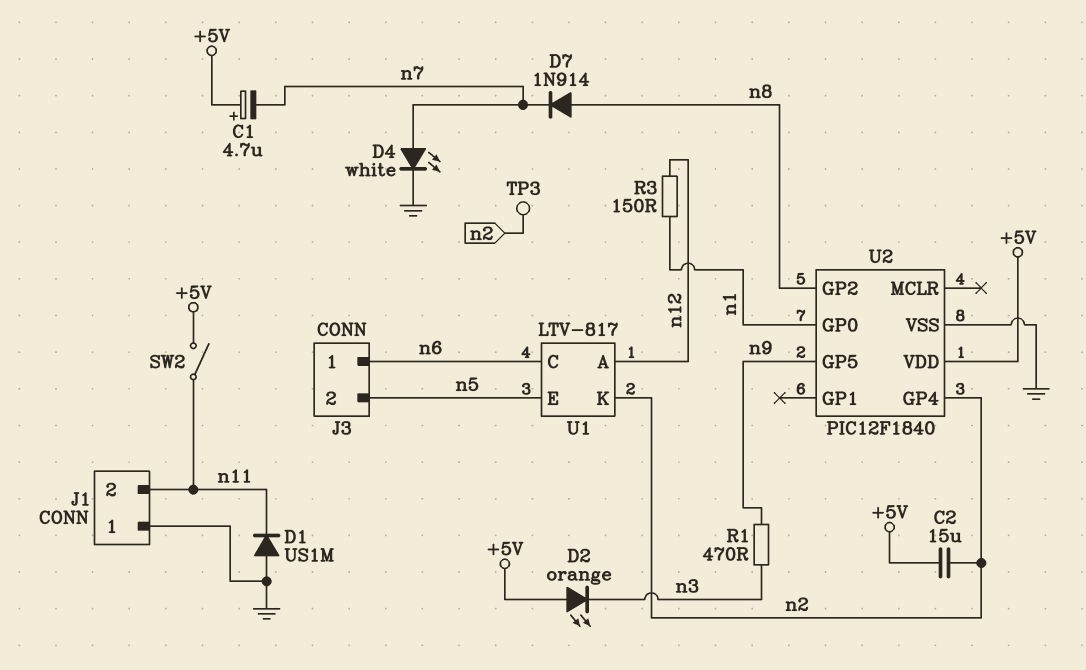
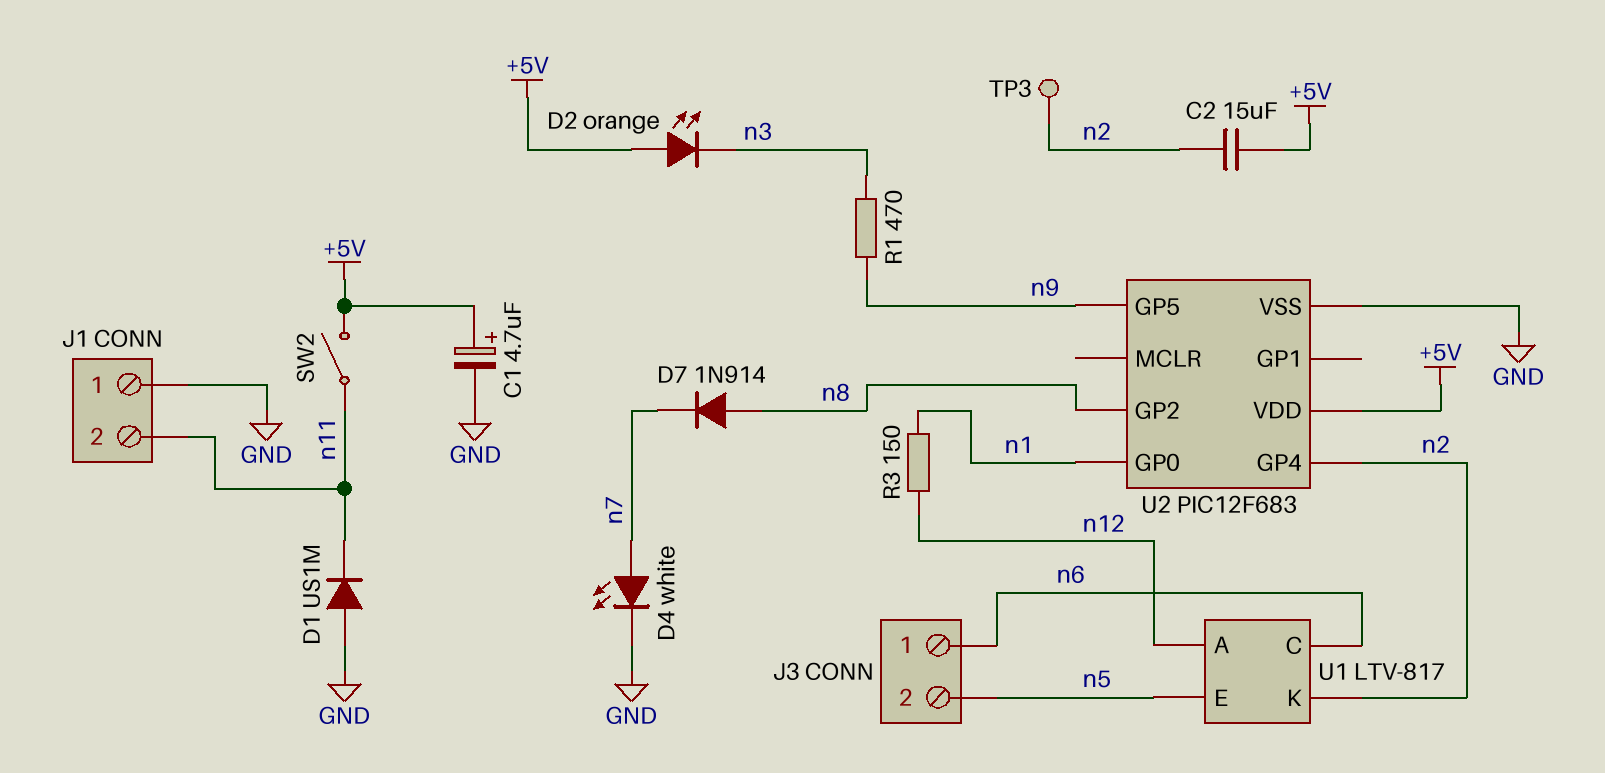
C1: 4.7uF (plus +5V, minus n7) -> 4.7uF (plus +5V, minus GND)
U2: PIC12F1840 -> PIC12F683

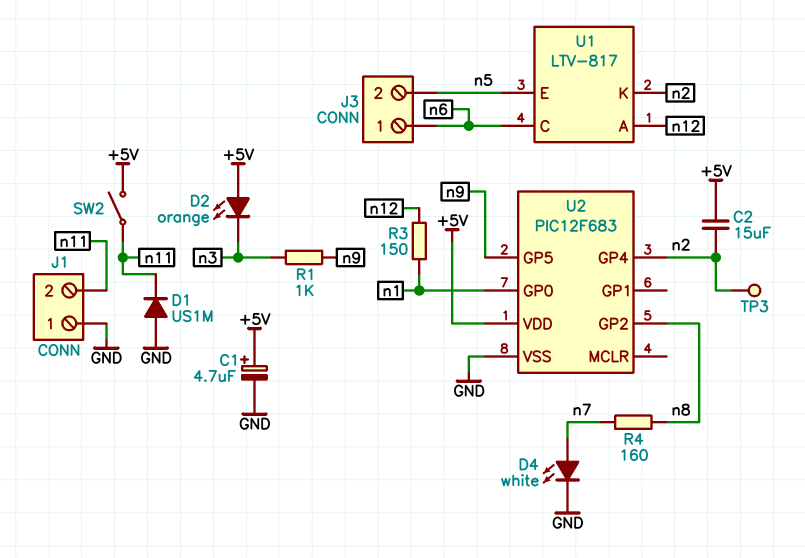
D7: diode 1N914 (A n8, K n7) -> none
R1: 470 (n3, n9) -> 1k (n3, n9)
R4: none -> 160 (n7, n8)

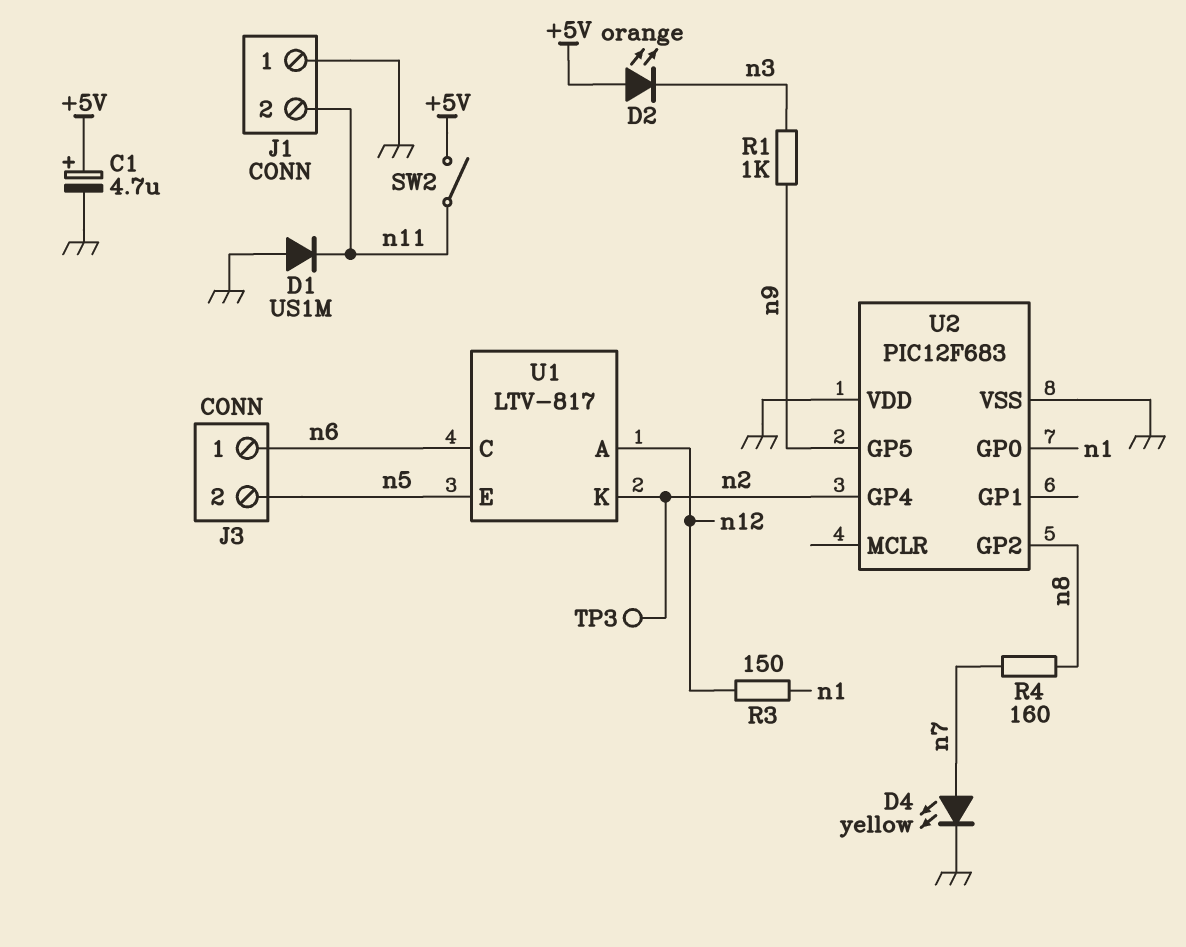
C2: 15uF (+5V, n2) -> none
D4: LED white (A n7, K GND) -> LED yellow (A n7, K GND)
U2 pin VDD: +5V -> GND

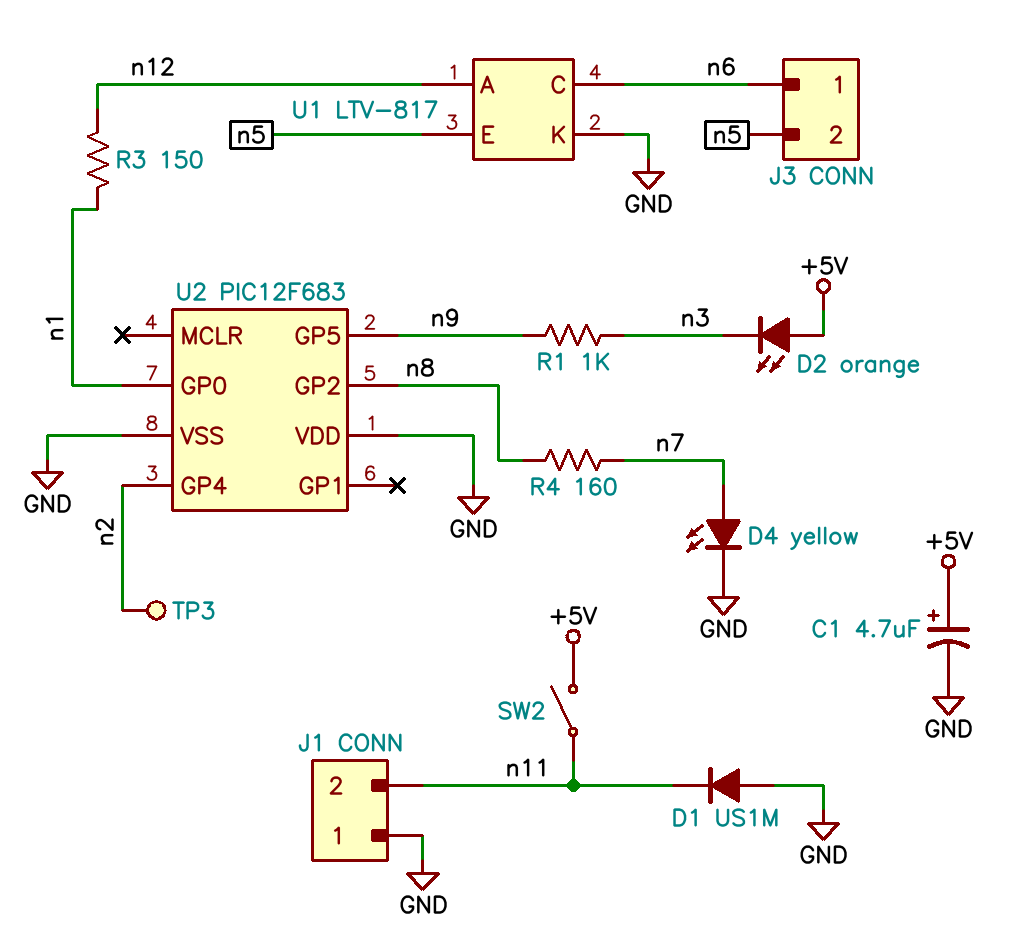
U1 pin K: n2 -> GND

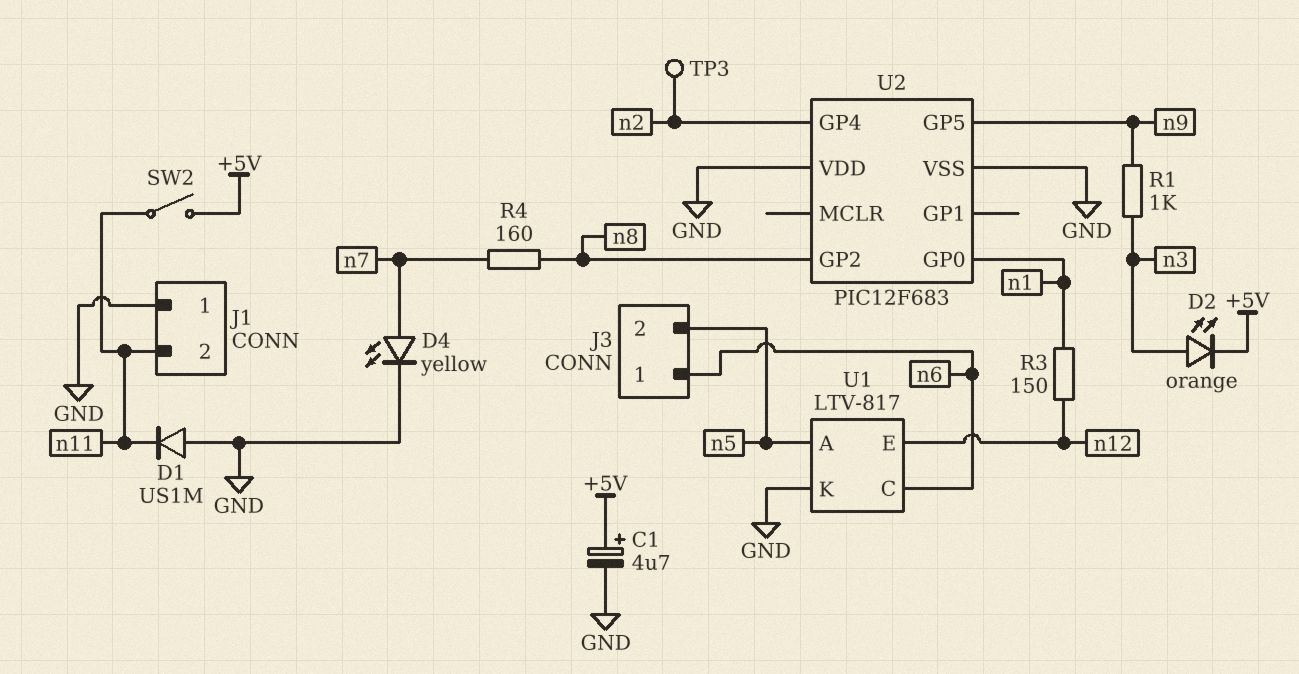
D2: LED orange (A +5V, K n3) -> LED orange (A n3, K +5V)
U1 pin A: n12 -> n5
U1 pin E: n5 -> n12

